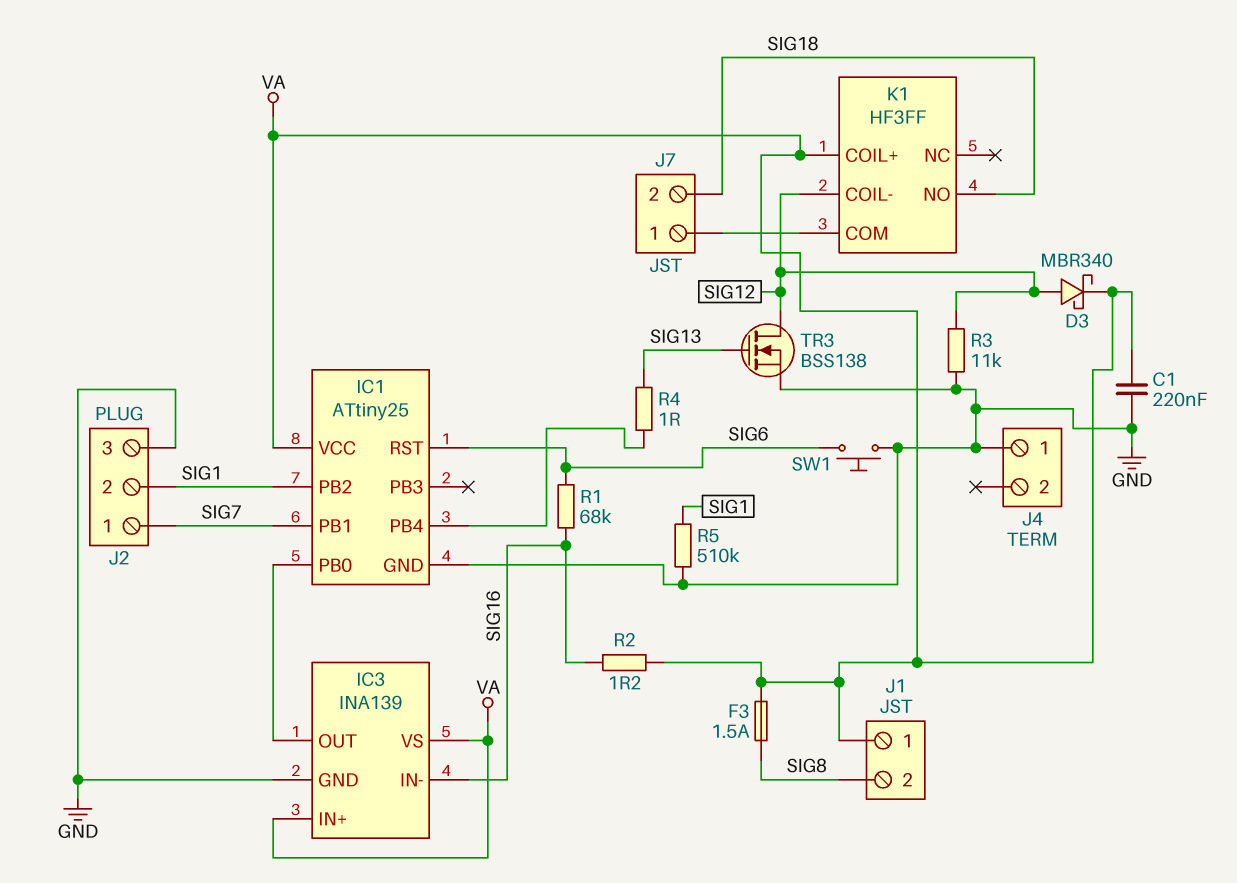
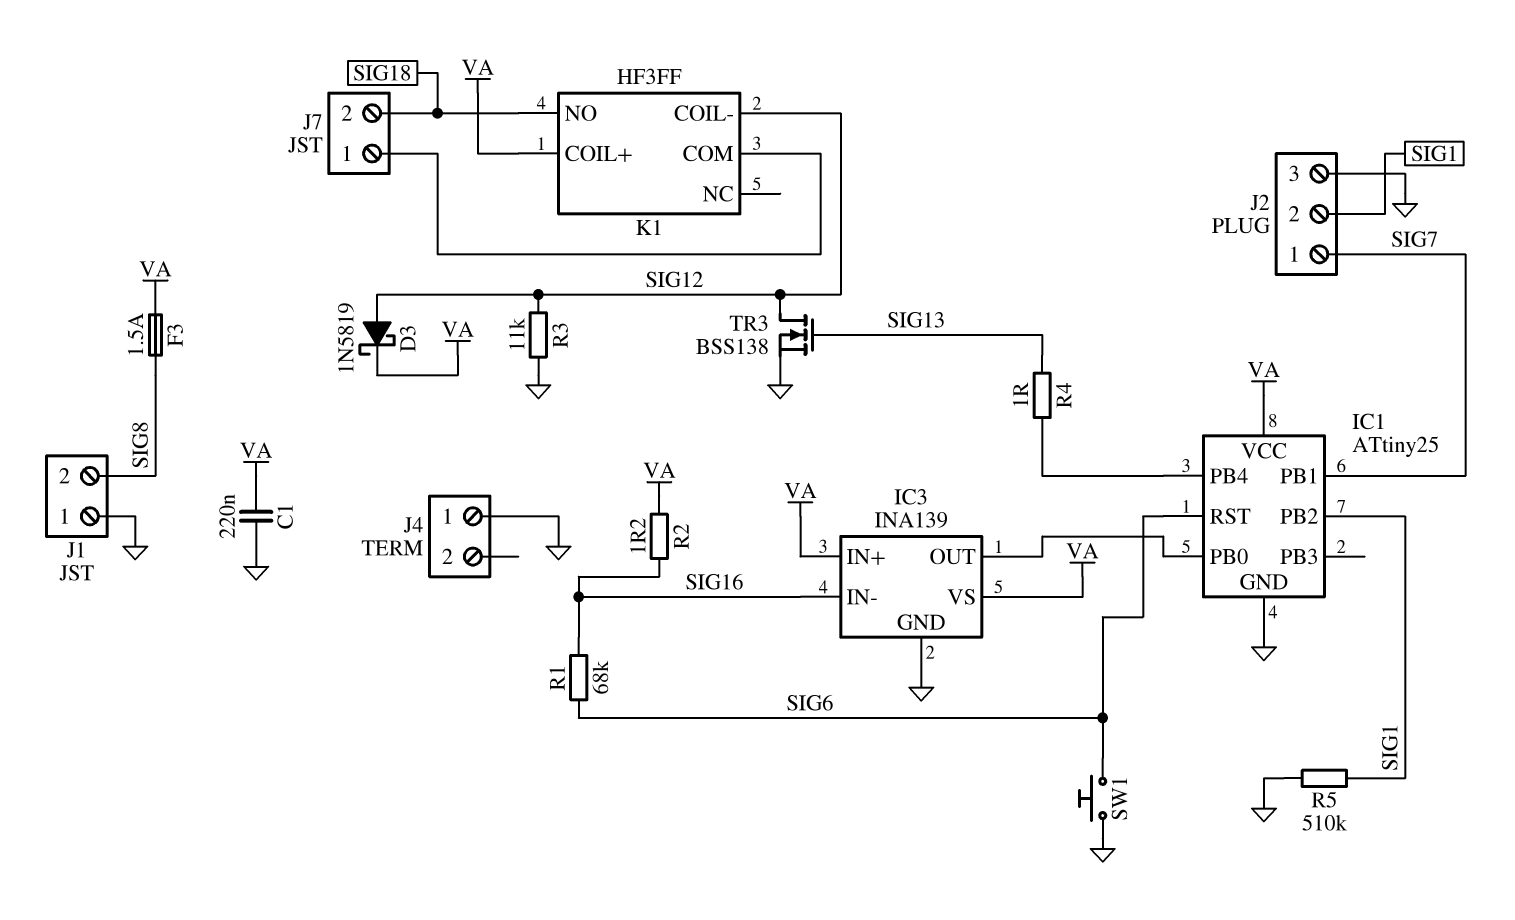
D3: schottky MBR340 (A SIG12, K VA) -> schottky 1N5819 (A SIG12, K VA)
J1 pin 1: VA -> GND

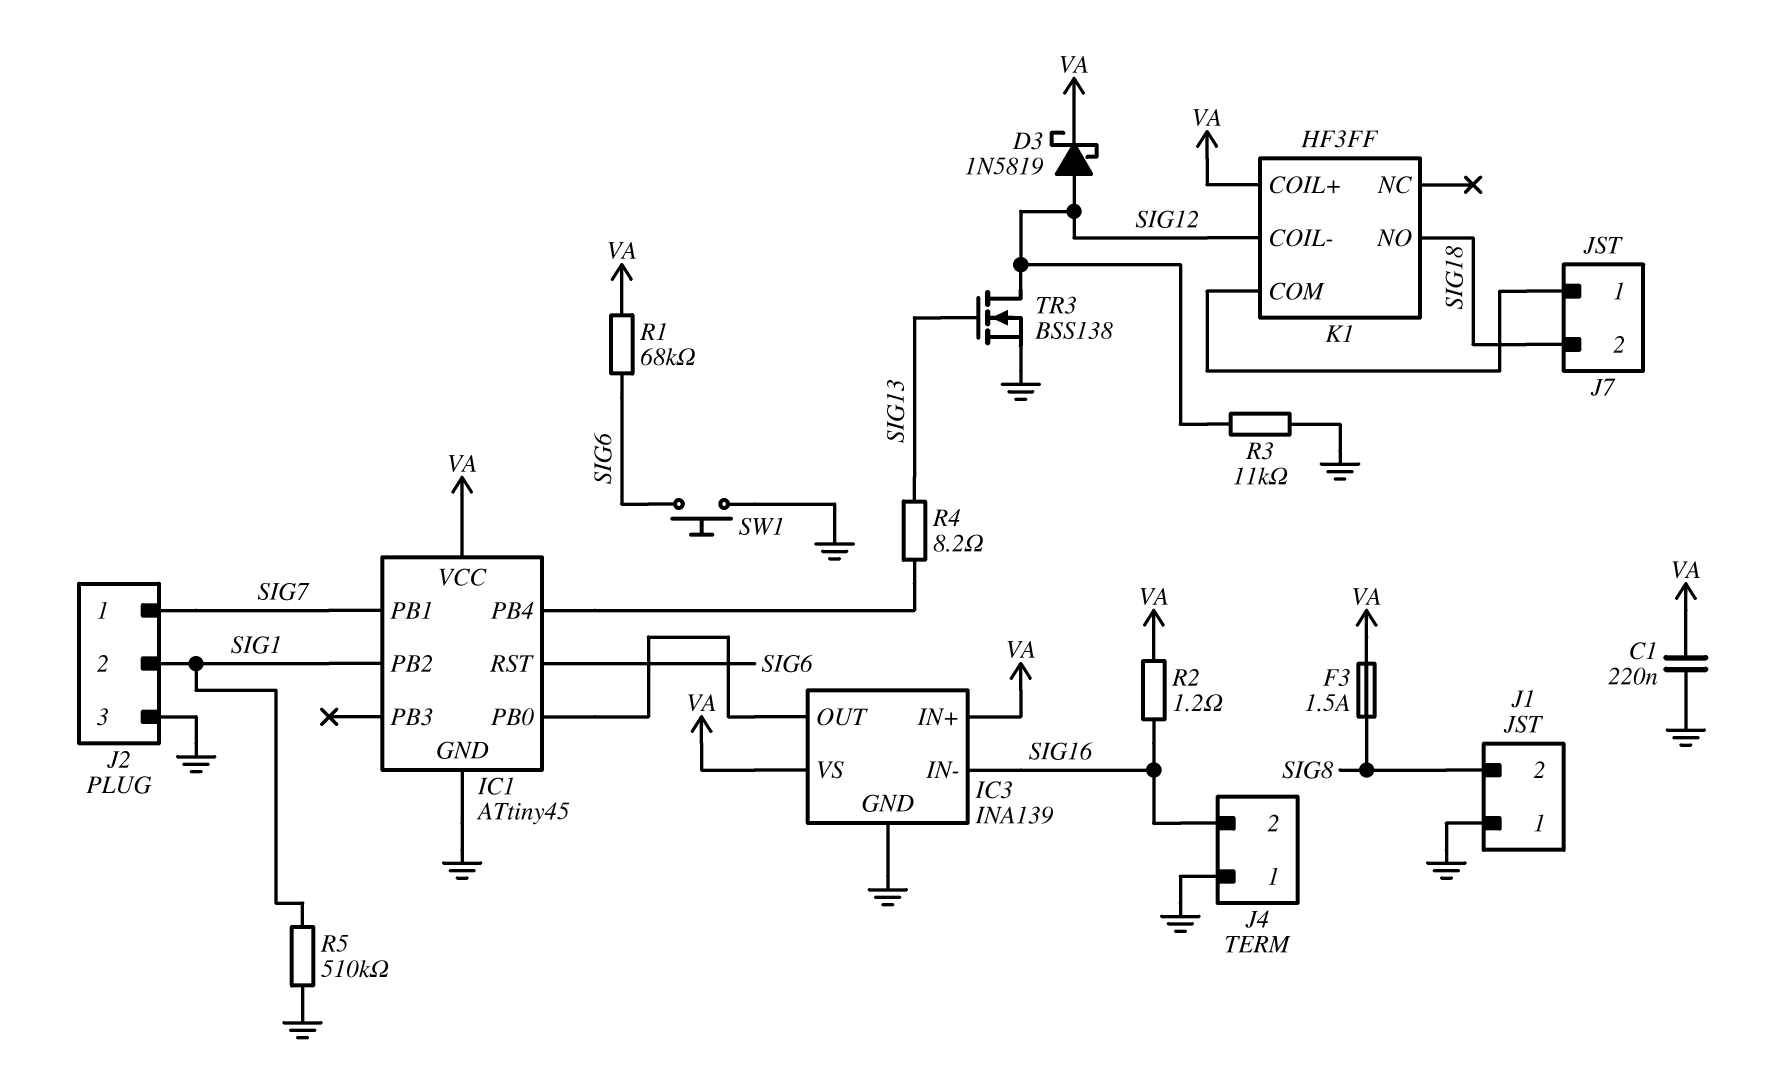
IC1: ATtiny25 -> ATtiny45
J4 pin 2: none -> SIG16
R1: 68k (SIG6, SIG16) -> 68k (SIG6, VA)
R4: 1 (IC1/PB4, SIG13) -> 8.2 (IC1/PB4, SIG13)

